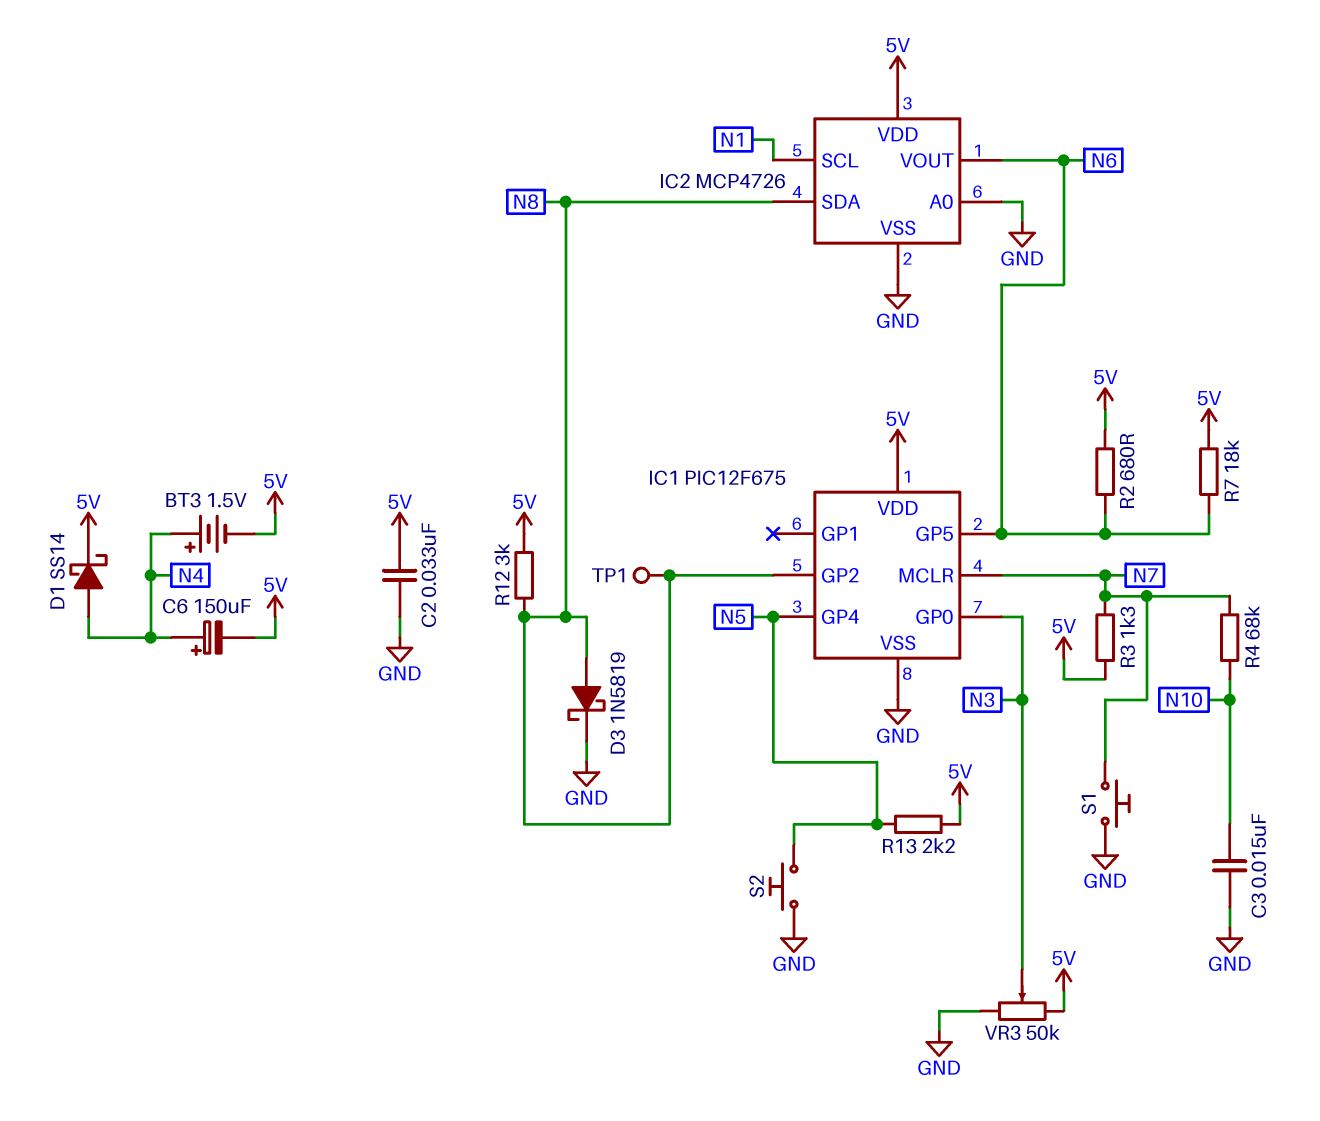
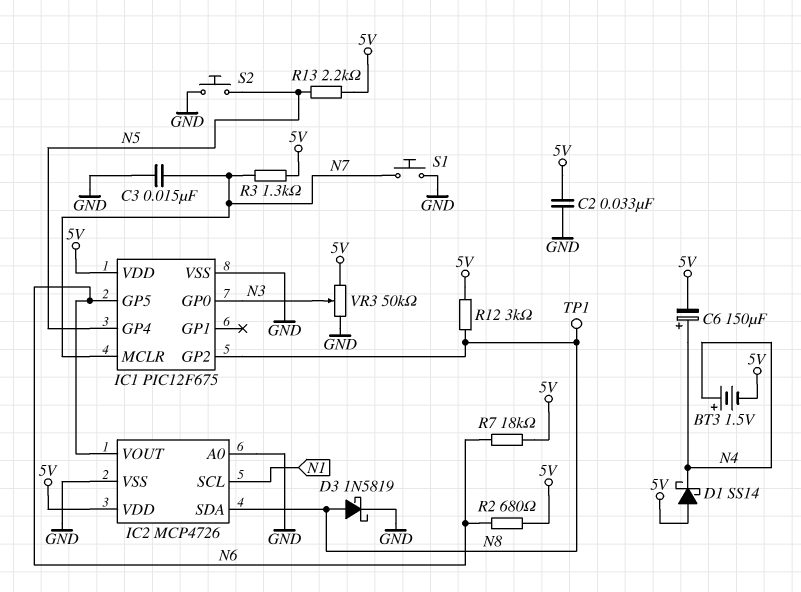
C3: 15nF (GND, N10) -> 15nF (GND, N7)
D1: schottky SS14 (A N4, K 5V) -> schottky SS14 (A 5V, K N4)
R4: 68k (N7, N10) -> none

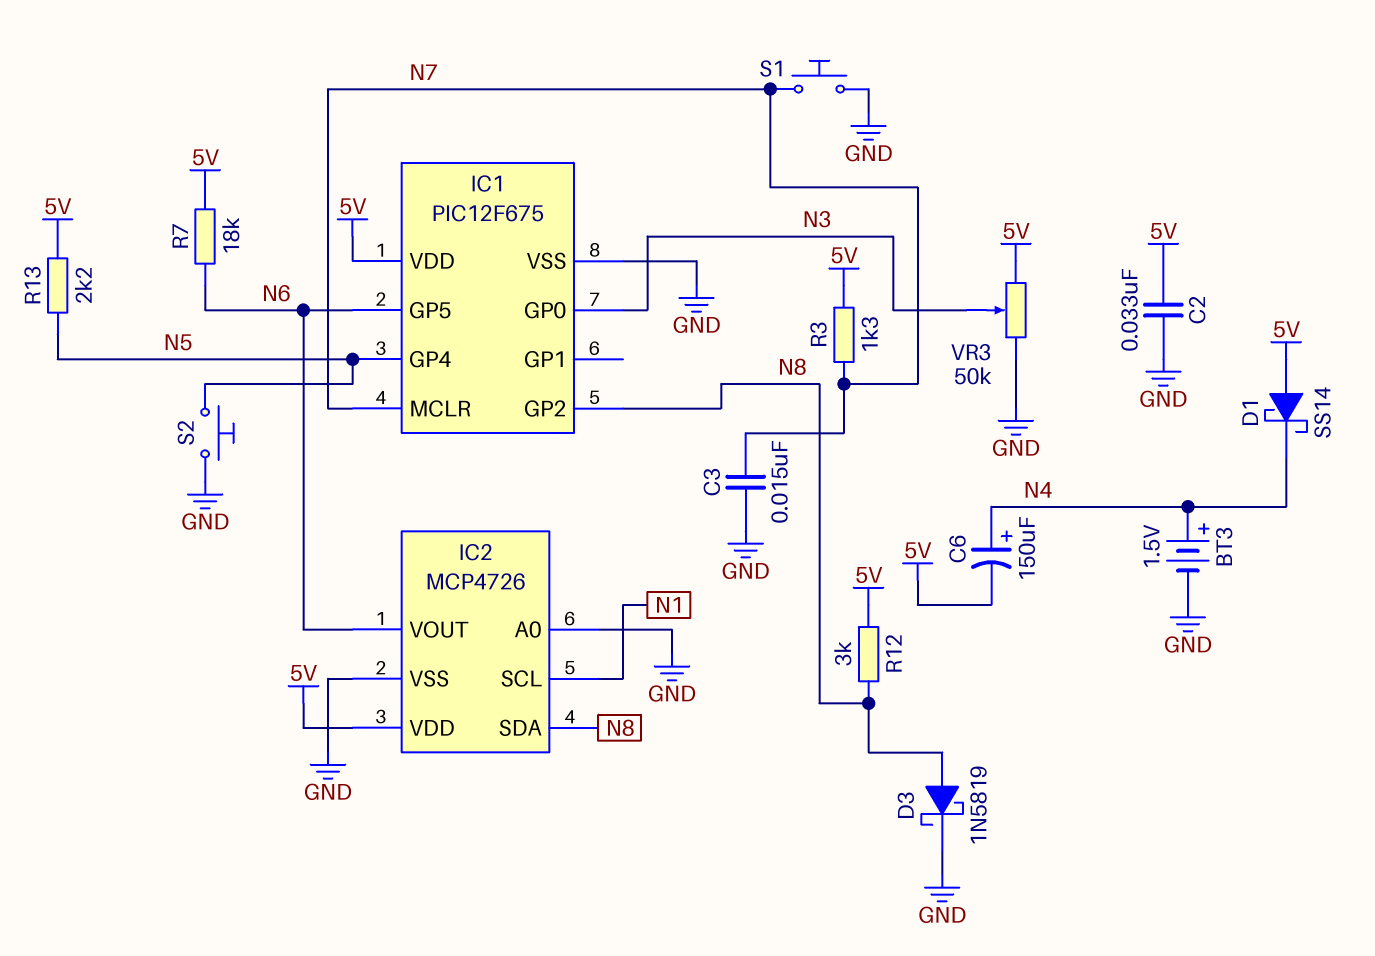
BT3: 1.5V (plus N4, minus 5V) -> 1.5V (plus N4, minus GND)
R2: 680 (5V, N6) -> none
TP1: test point (N8) -> none

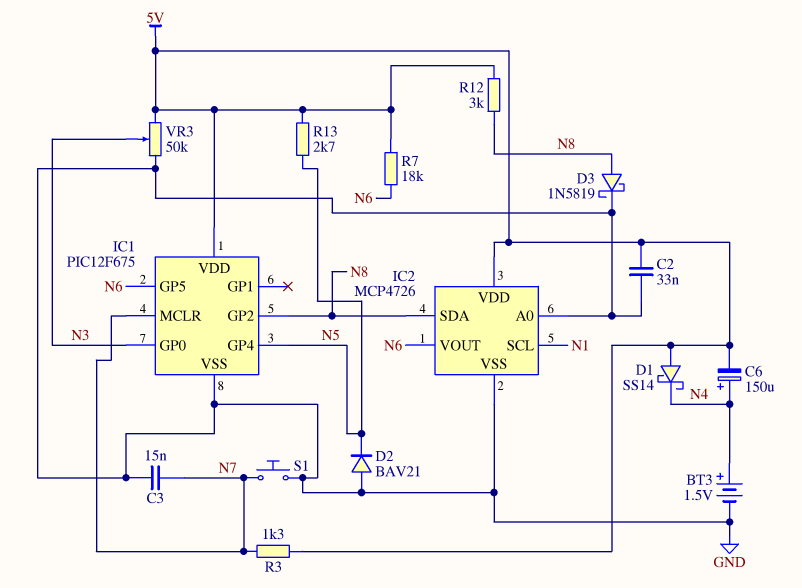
D2: none -> diode BAV21 (A GND, K N5)
R13: 2.2k (5V, N5) -> 2.7k (5V, N5)
S2: button (GND, N5) -> none

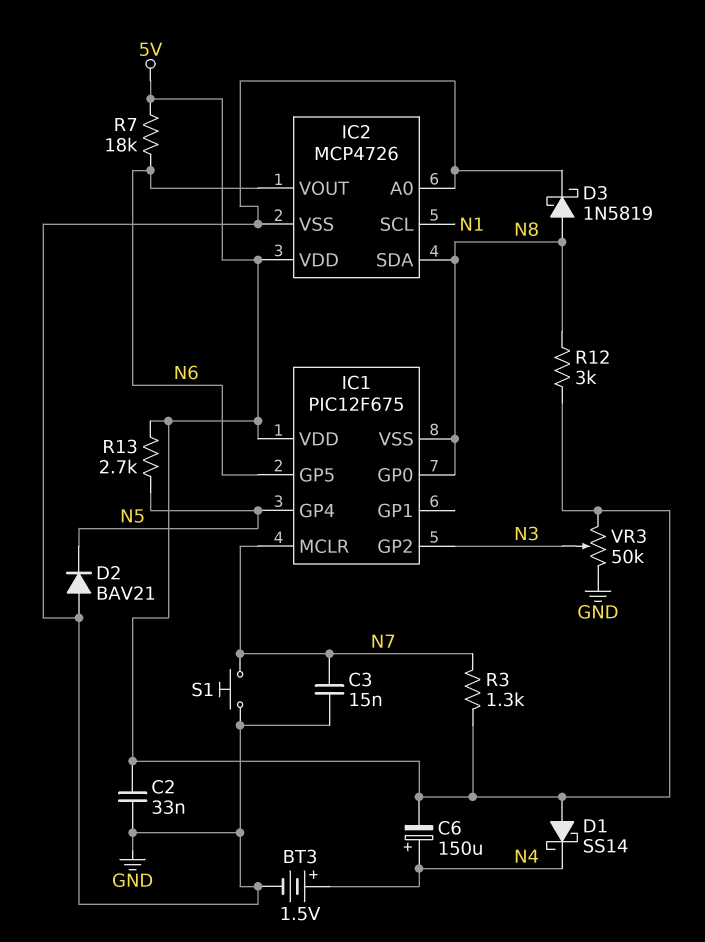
IC1 pin GP0: N3 -> N8
IC1 pin GP2: N8 -> N3
IC1 pin VSS: GND -> N8

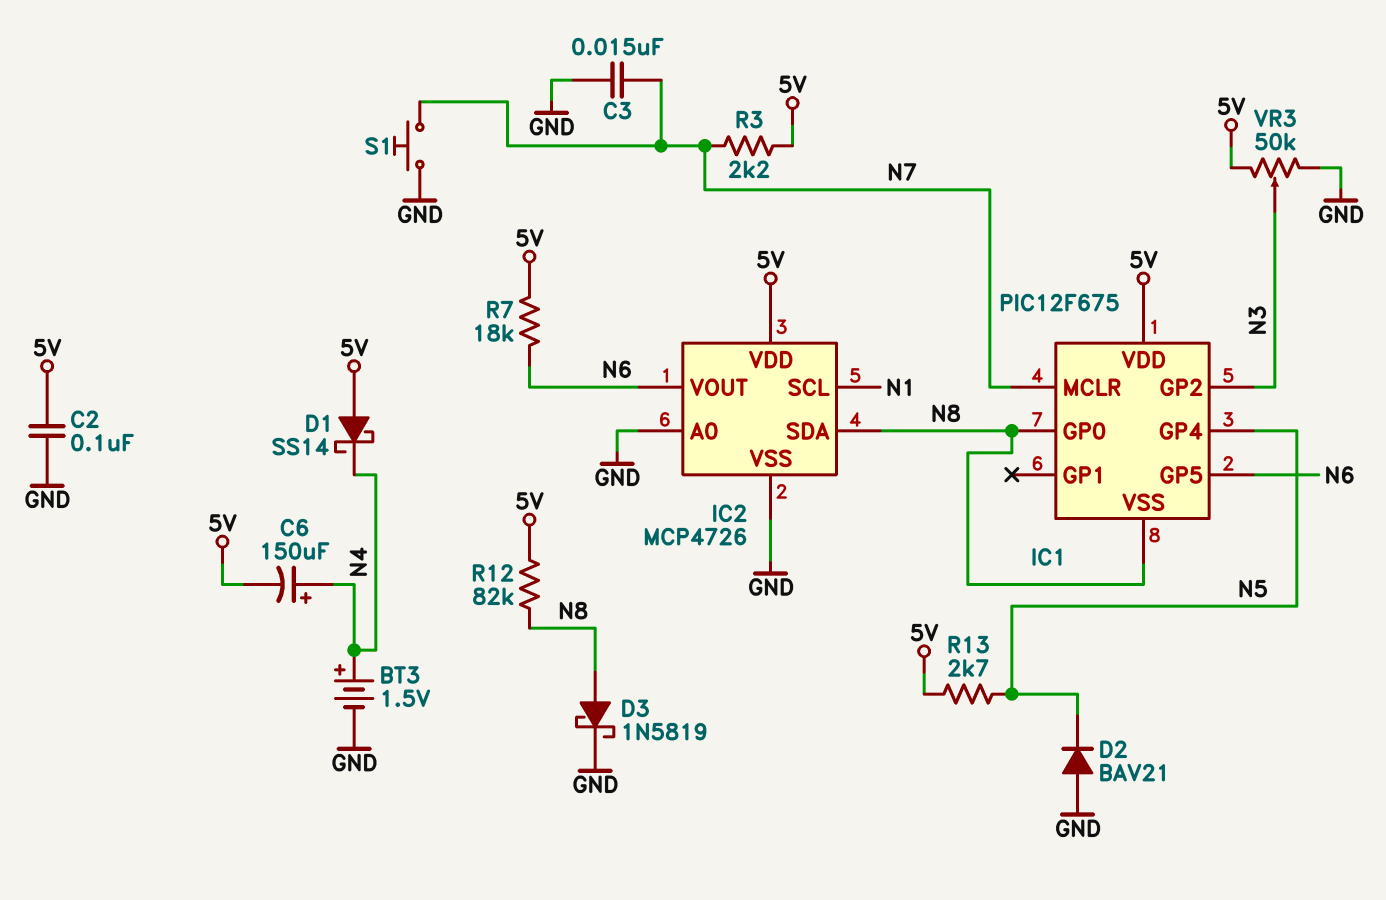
C2: 33nF (5V, GND) -> 100nF (5V, GND)
R3: 1.3k (5V, N7) -> 2.2k (5V, N7)
R12: 3k (5V, N8) -> 82k (5V, N8)

